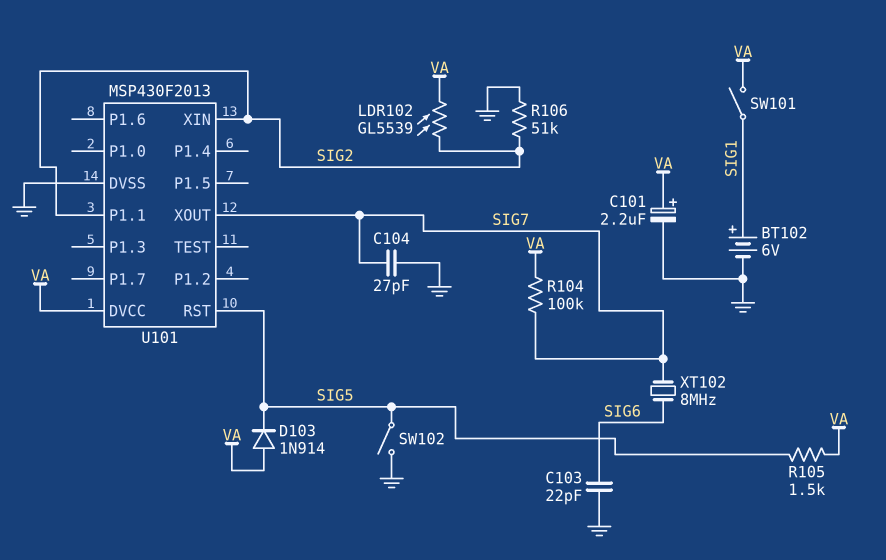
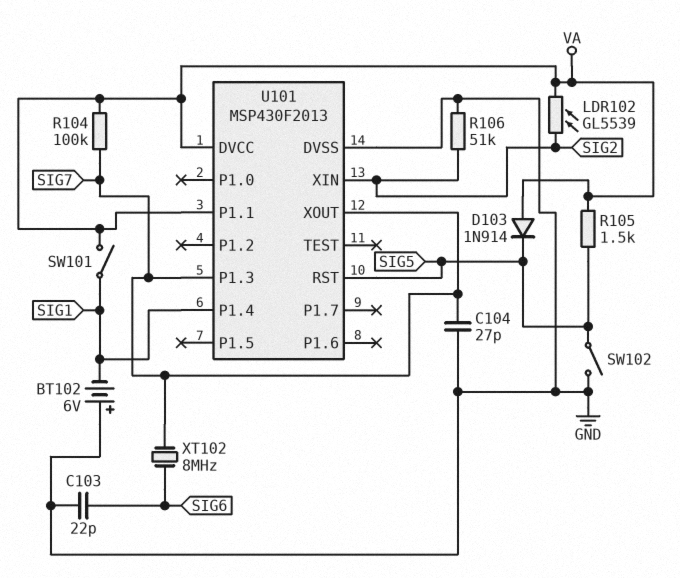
BT102: 6V (plus SIG1, minus GND) -> 6V (plus GND, minus SIG1)
C101: 2.2uF (plus VA, minus GND) -> none
U101 pin P1.1: SIG2 -> VA
U101 pin P1.3: none -> SIG7
U101 pin P1.4: none -> SIG1

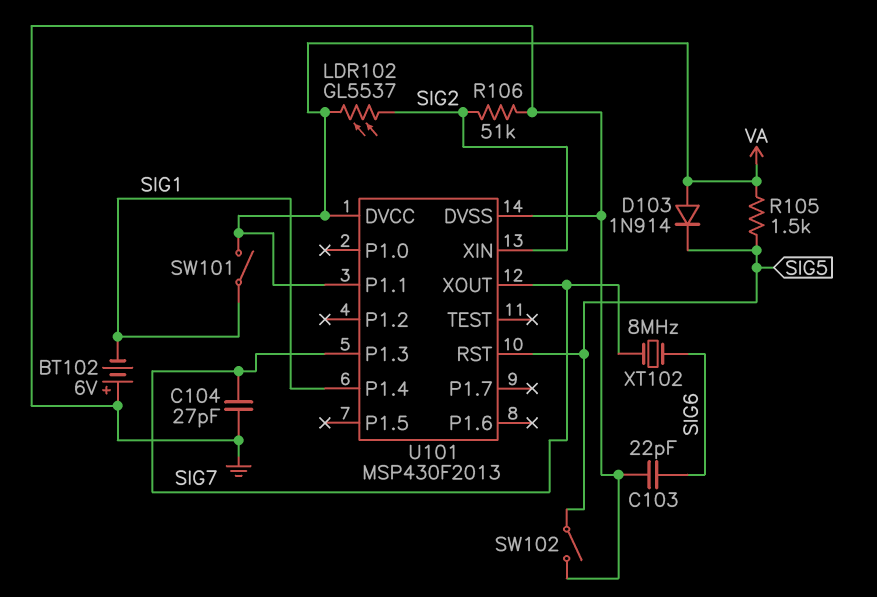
LDR102: GL5539 (SIG2, VA) -> GL5537 (SIG2, VA)
R104: 100k (SIG7, VA) -> none

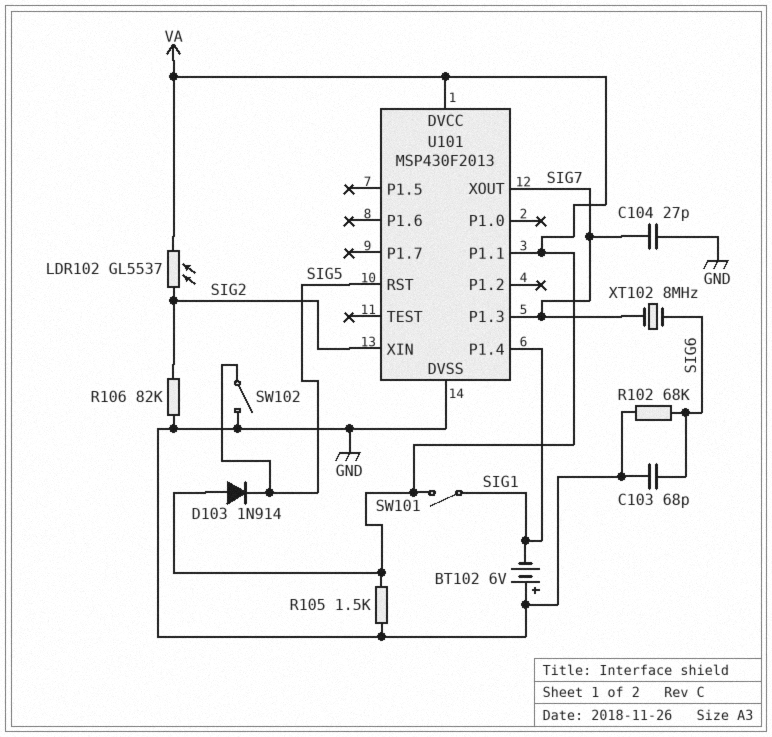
C103: 22pF (GND, SIG6) -> 68pF (GND, SIG6)
R102: none -> 68k (GND, SIG6)
R105: 1.5k (SIG5, VA) -> 1.5k (GND, VA)
R106: 51k (GND, SIG2) -> 82k (GND, SIG2)

